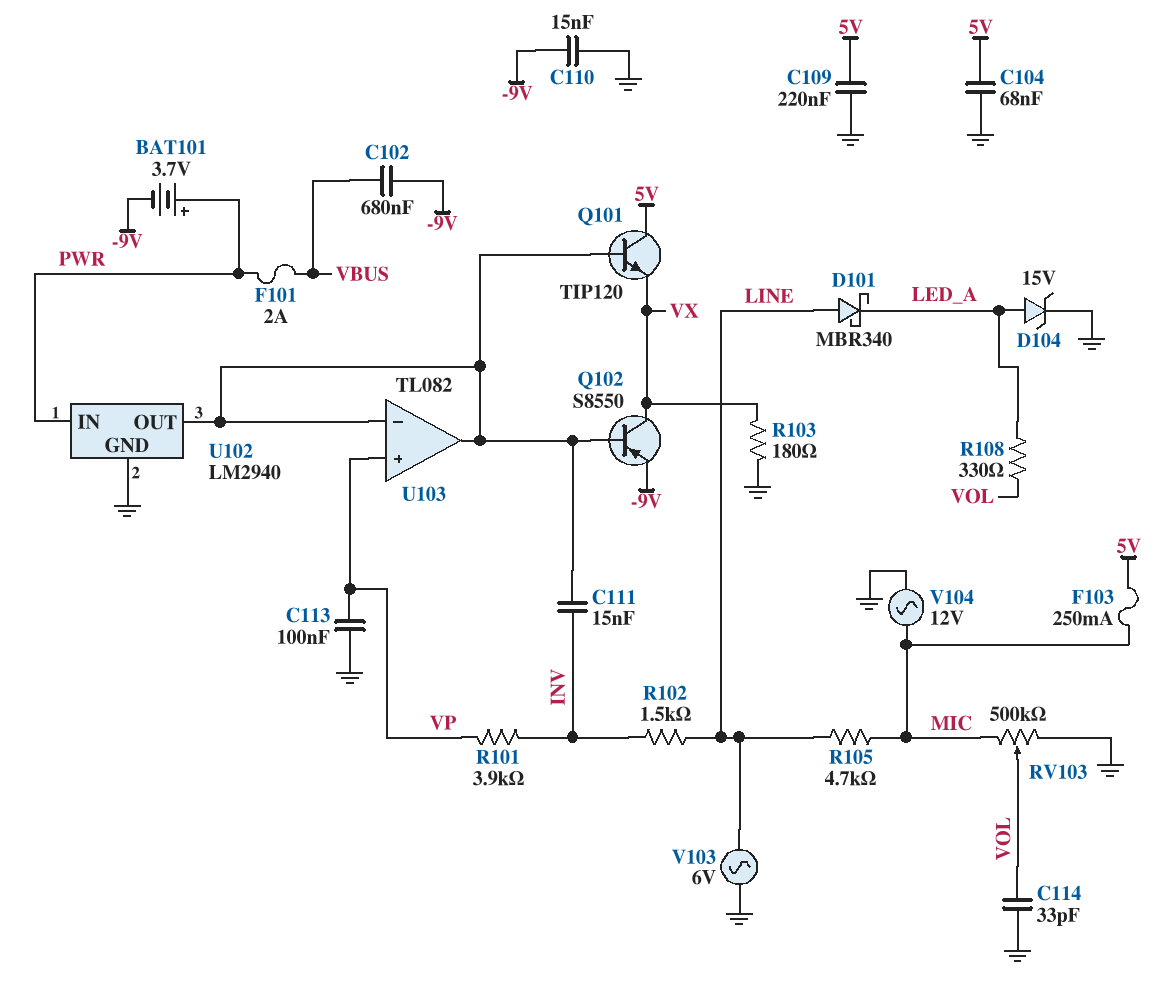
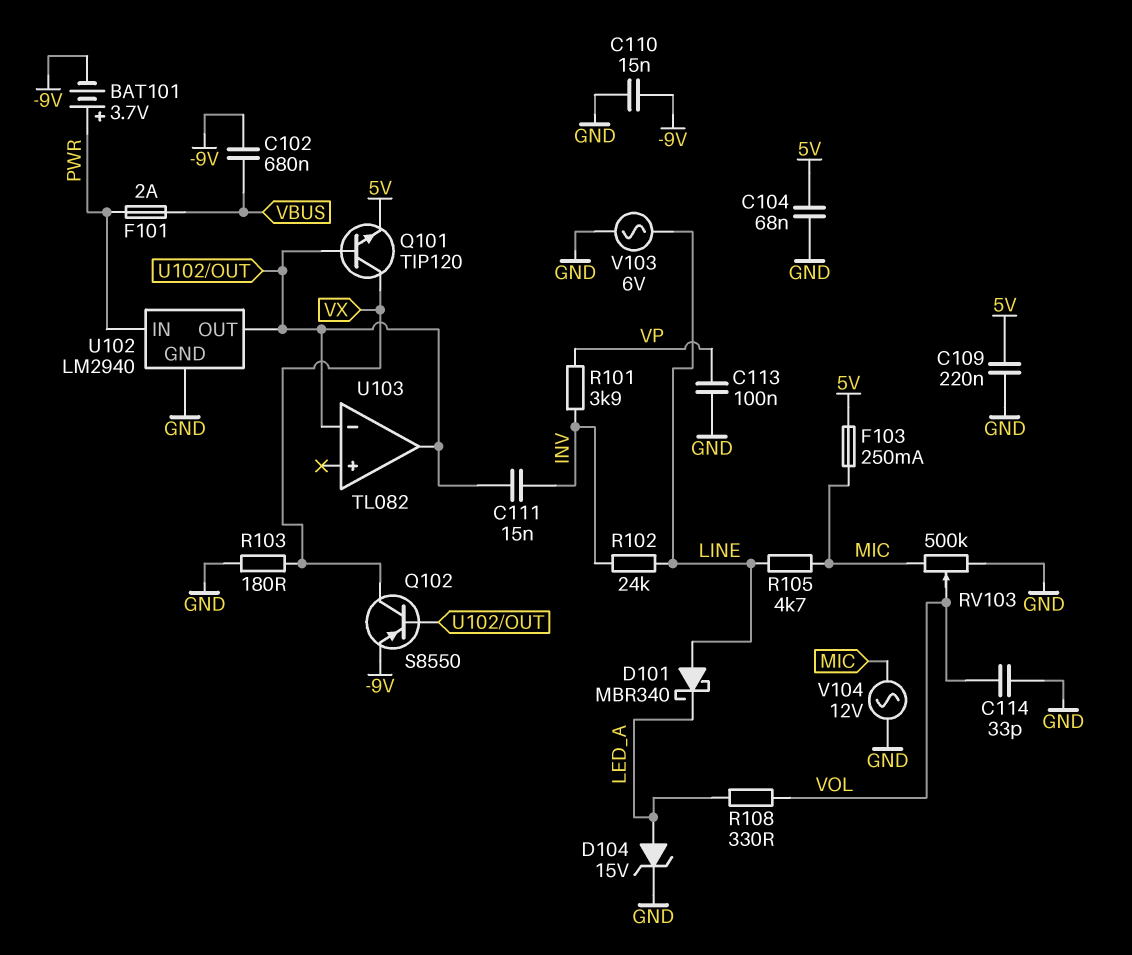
Q101: NPN TIP120 (B U102/OUT, C 5V, E VX) -> NPN TIP120 (B U102/OUT, C VX, E 5V)
R102: 1.5k (INV, LINE) -> 24k (INV, LINE)
U103 pin in+: VP -> none

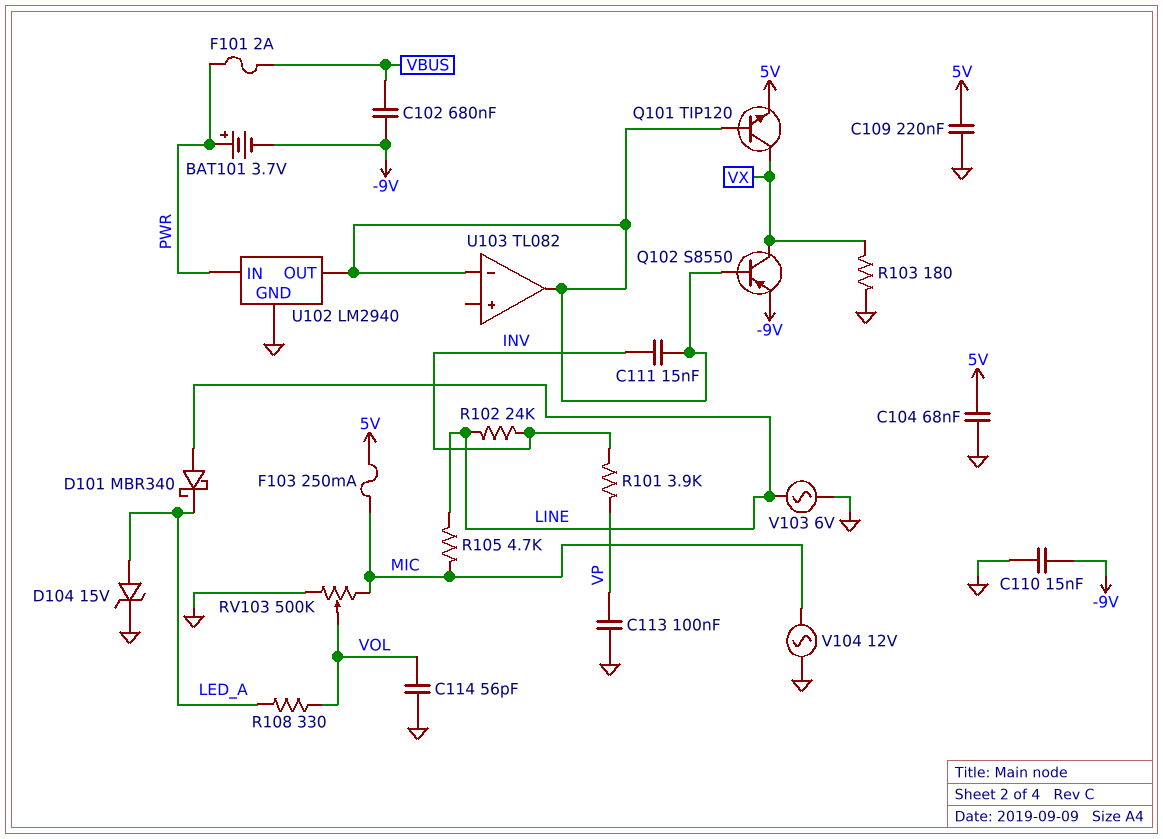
C114: 33pF (GND, VOL) -> 56pF (GND, VOL)

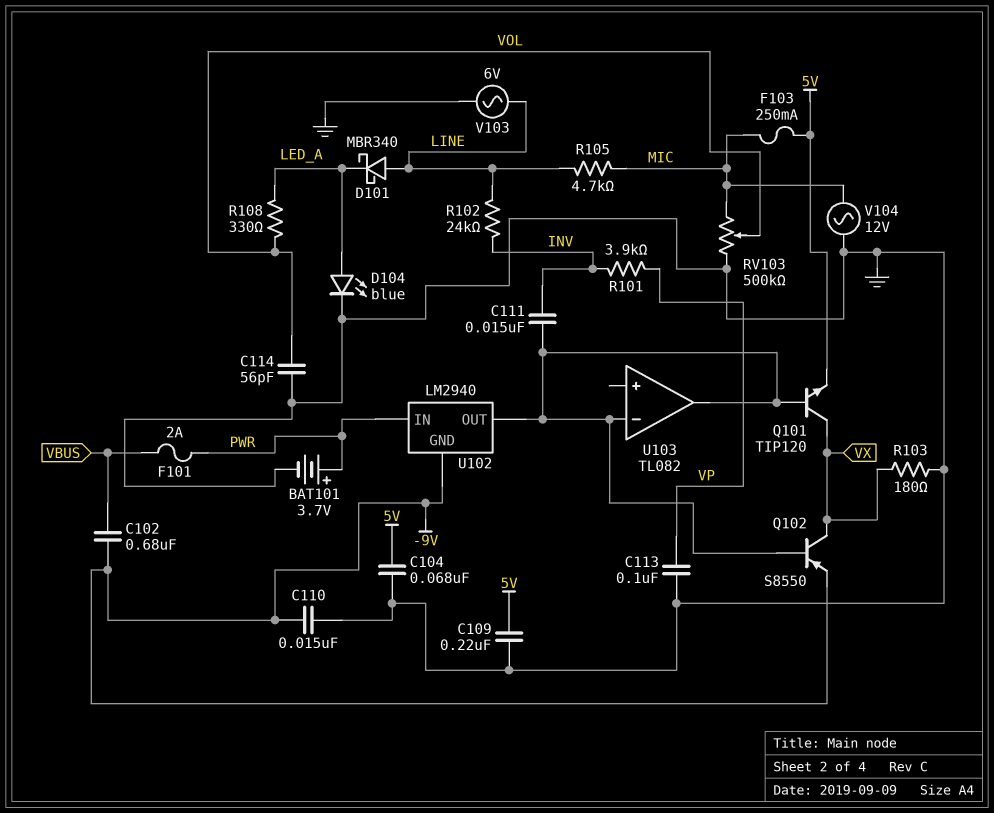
BAT101: 3.7V (plus PWR, minus -9V) -> 3.7V (plus PWR, minus GND)
D104: zener 15V (A LED_A, K GND) -> LED blue (A LED_A, K GND)
U102 pin GND: GND -> -9V

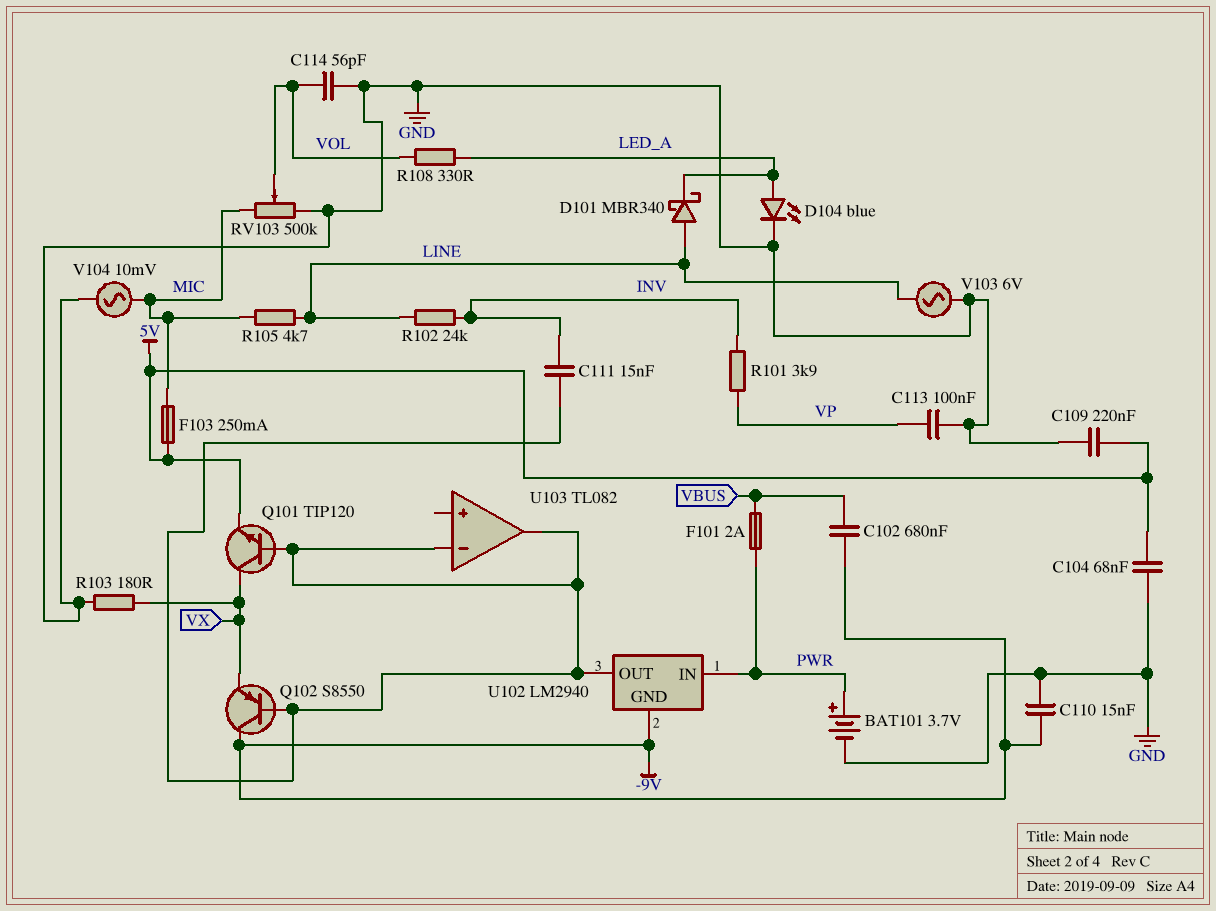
Q102: PNP S8550 (B U102/OUT, C VX, E -9V) -> PNP S8550 (B U102/OUT, C -9V, E VX)
V104: AC 12V (GND, MIC) -> AC 10mV (GND, MIC)

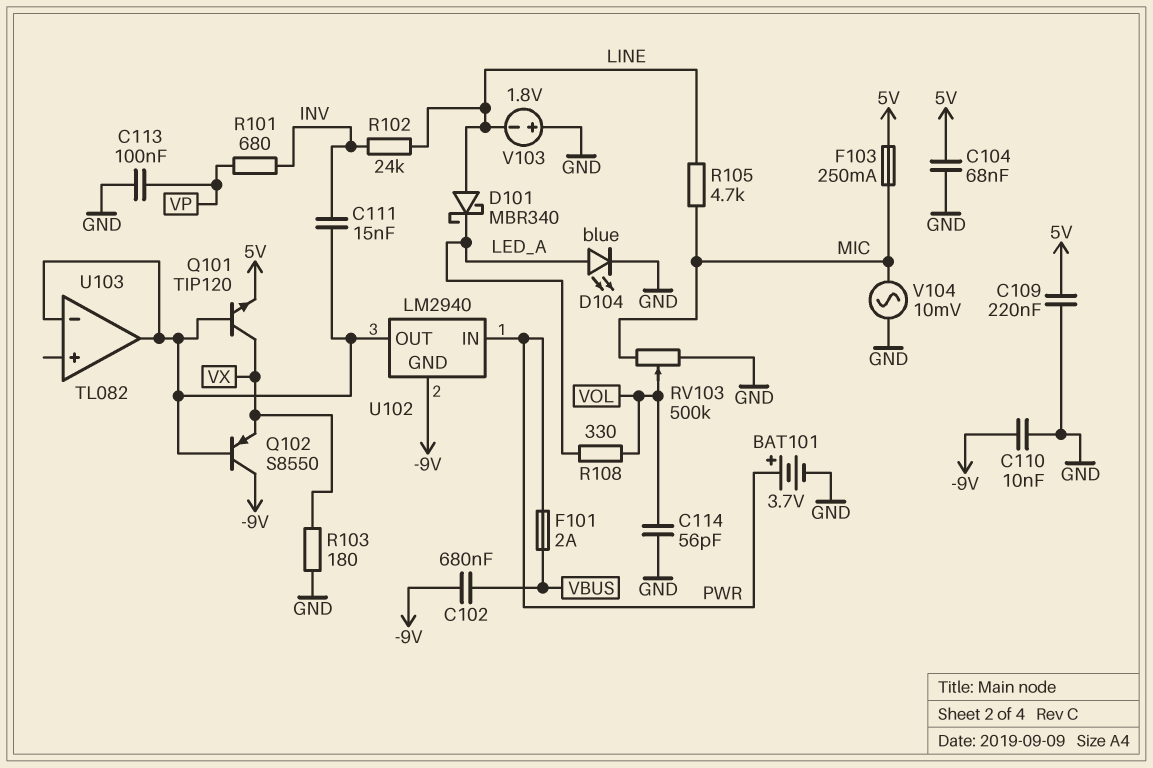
C110: 15nF (-9V, GND) -> 10nF (-9V, GND)
R101: 3.9k (INV, VP) -> 680 (INV, VP)
V103: AC 6V (GND, LINE) -> 1.8V (plus GND, minus LINE)

